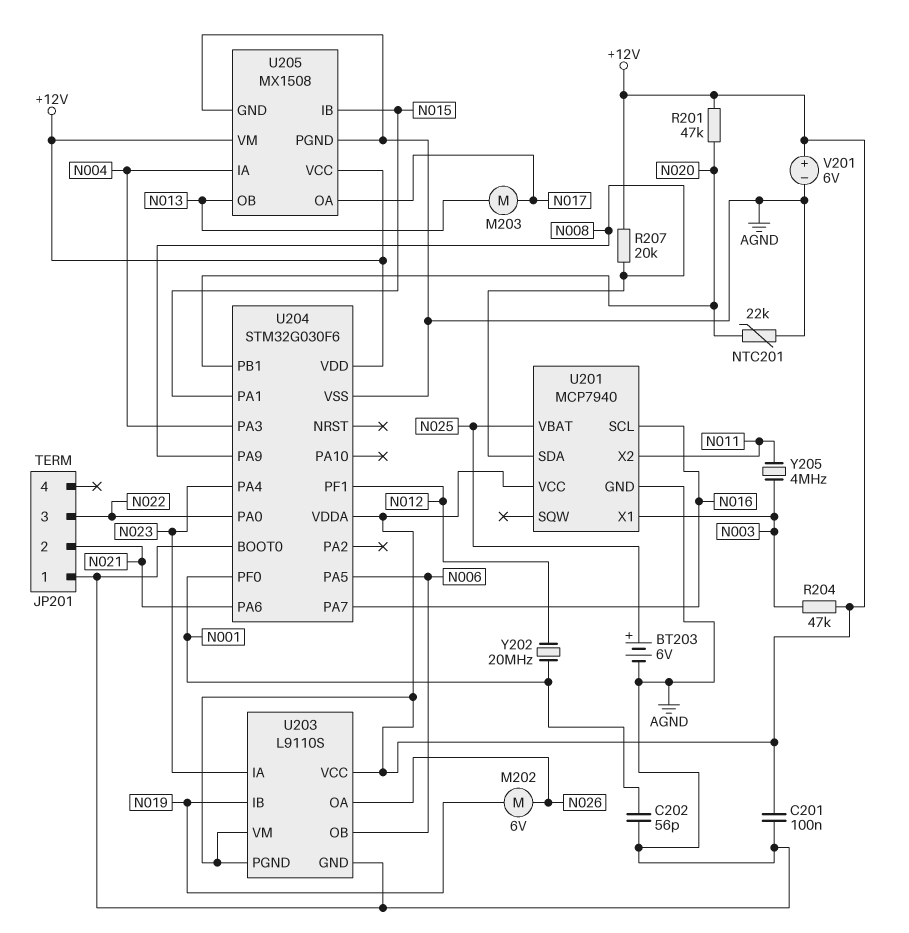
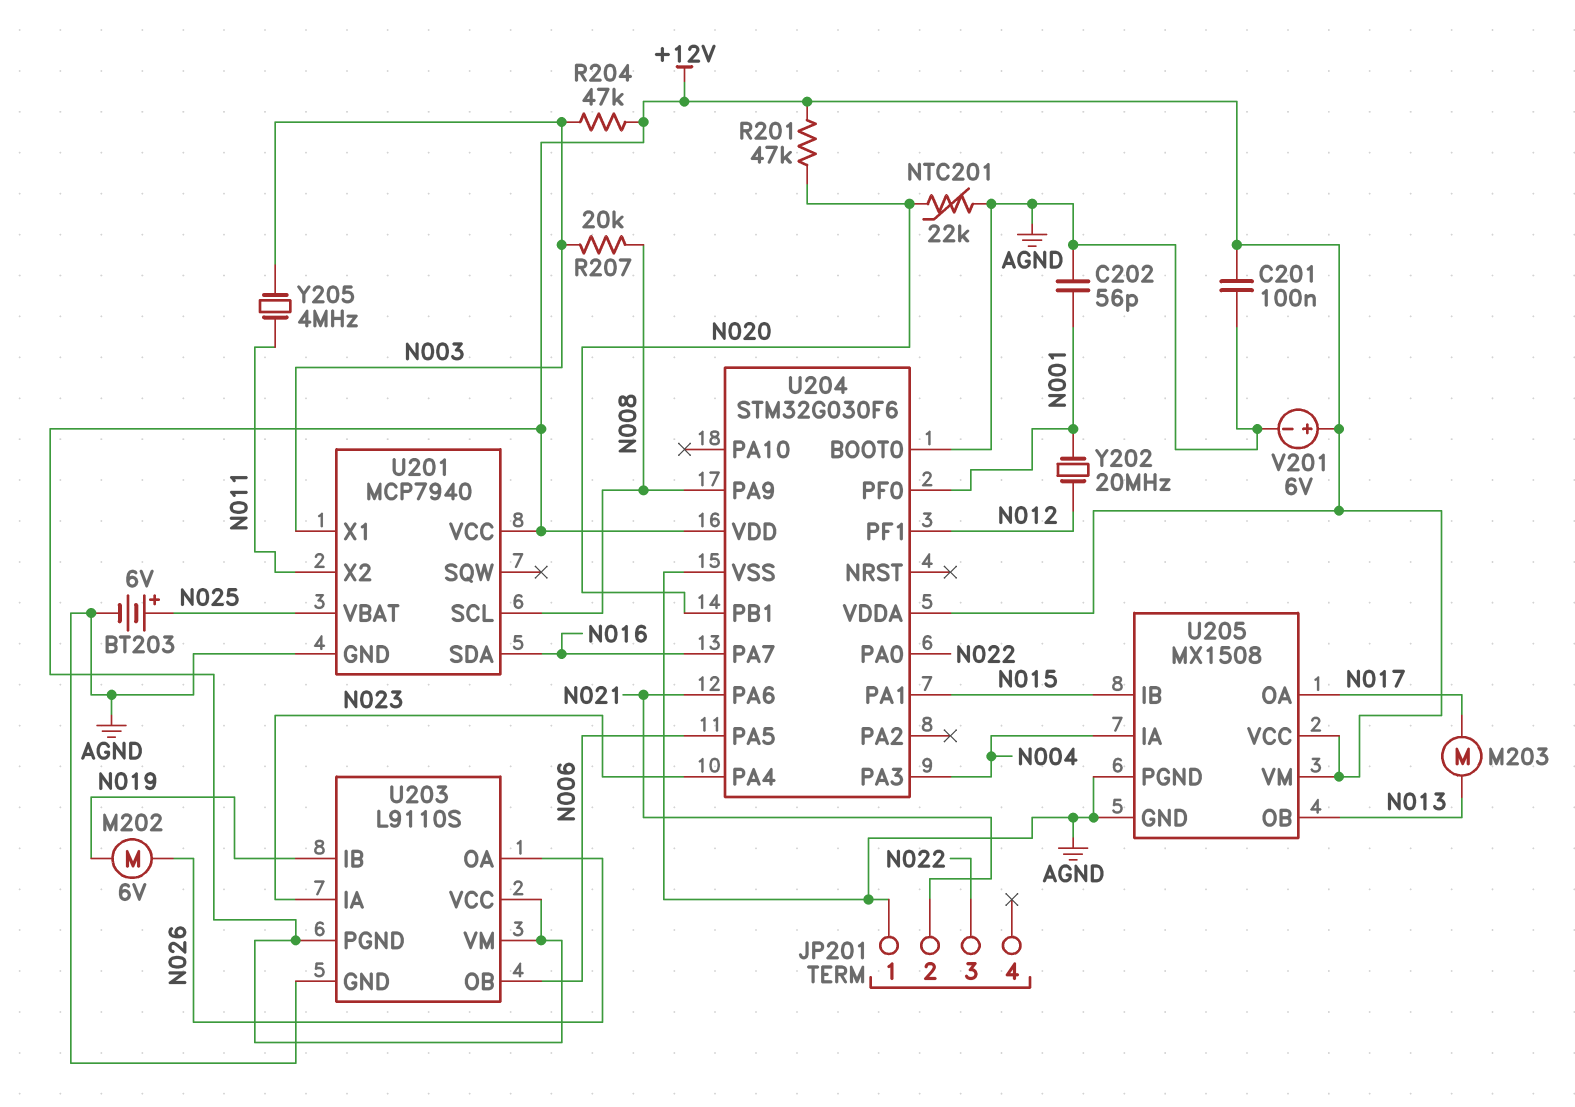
R207: 20k (+12V, N008) -> 20k (N003, N008)
U201 pin SCL: N016 -> N008
U201 pin SDA: N008 -> N016

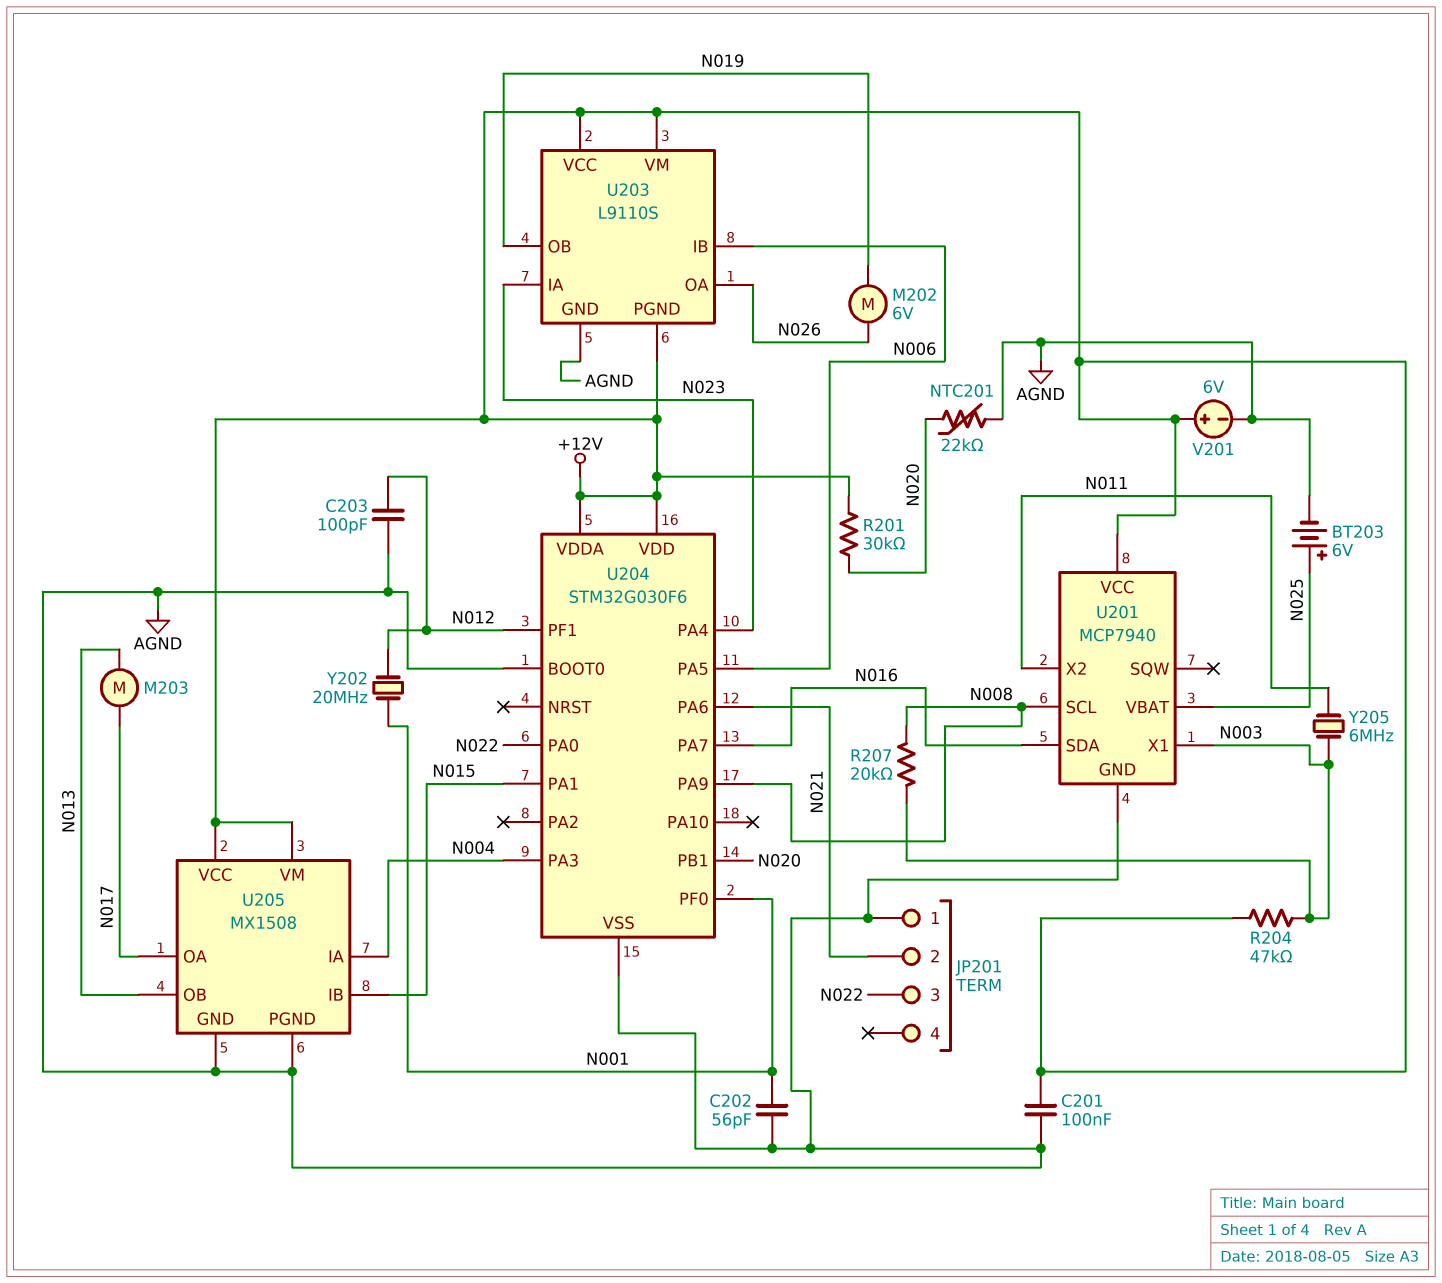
C203: none -> 100pF (AGND, N012)
R201: 47k (+12V, N020) -> 30k (+12V, N020)
U203 pin IB: N019 -> N006
U203 pin OB: N006 -> N019
Y205: 4MHz (N003, N011) -> 6MHz (N003, N011)

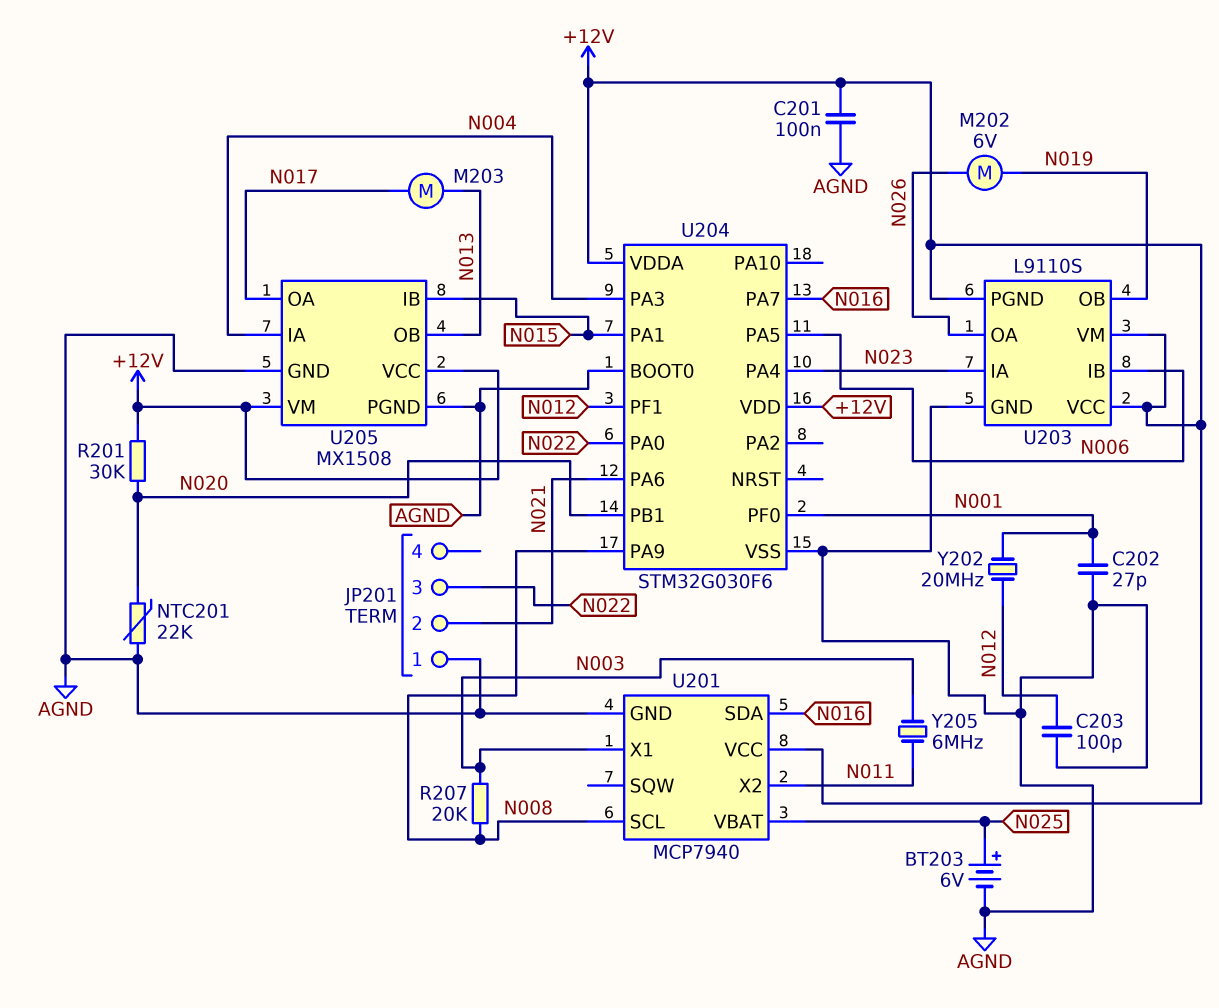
C202: 56pF (AGND, N001) -> 27pF (AGND, N001)
R204: 47k (+12V, N003) -> none
V201: 6V (plus +12V, minus AGND) -> none

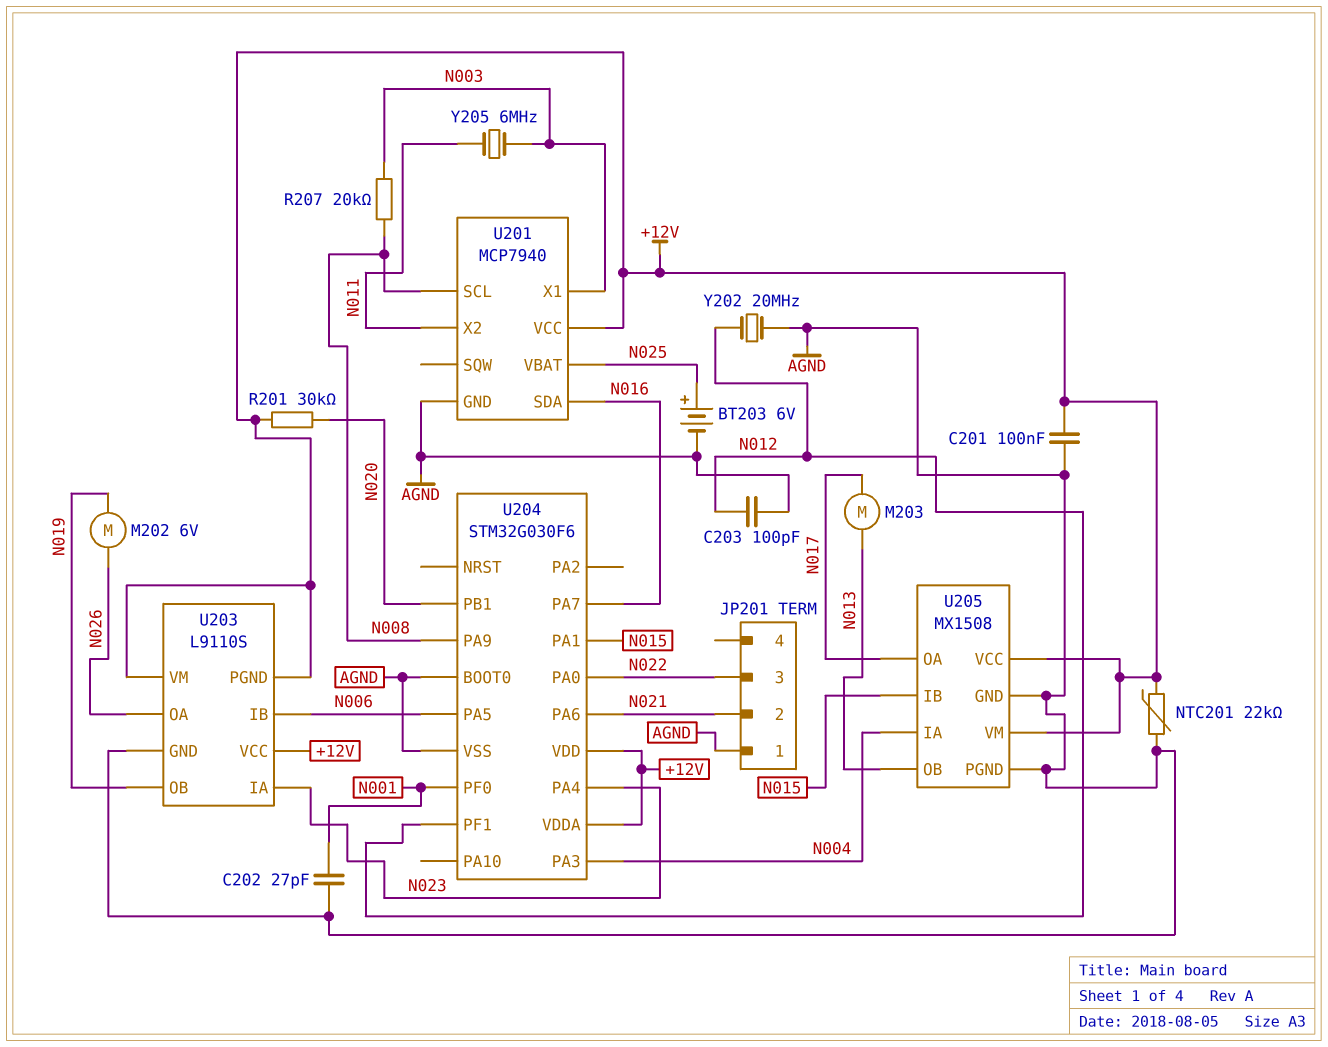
NTC201: 22k (AGND, N020) -> 22k (+12V, AGND)
Y202: 20MHz (N001, N012) -> 20MHz (AGND, N012)

